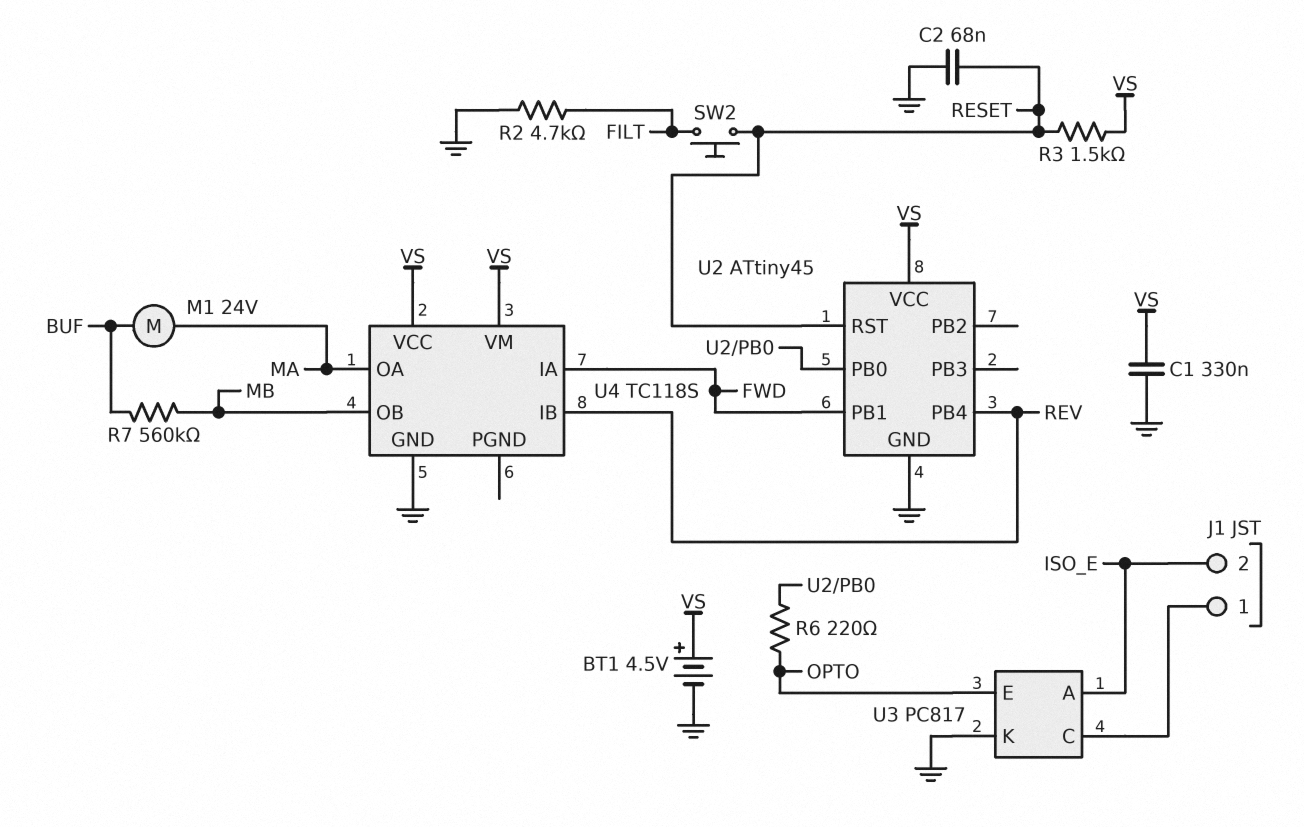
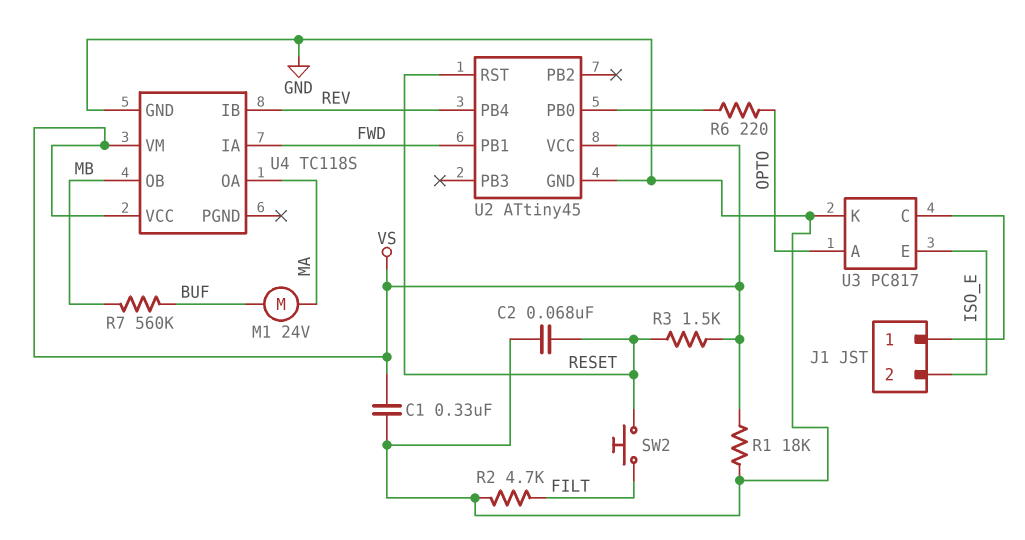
BT1: 4.5V (plus VS, minus GND) -> none
R1: none -> 18k (GND, VS)
U3 pin A: ISO_E -> OPTO
U3 pin E: OPTO -> ISO_E

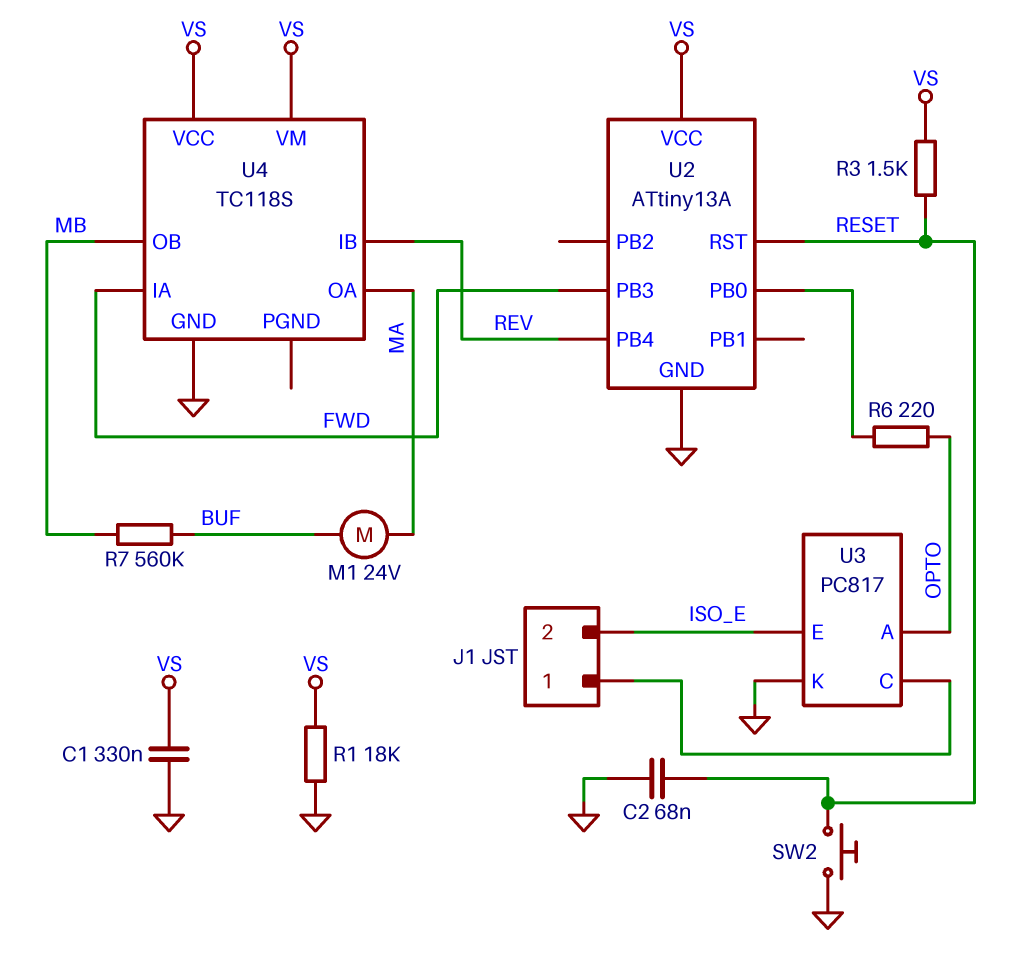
R2: 4.7k (FILT, GND) -> none
SW2: button (FILT, RESET) -> button (GND, RESET)
U2: ATtiny45 -> ATtiny13A
U2 pin PB1: FWD -> none
U2 pin PB3: none -> FWD

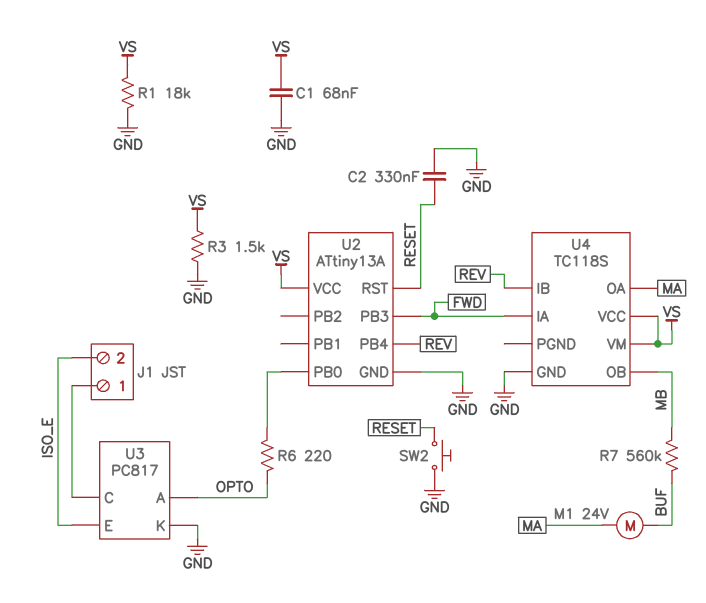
C1: 330nF (GND, VS) -> 68nF (GND, VS)
C2: 68nF (GND, RESET) -> 330nF (GND, RESET)
R3: 1.5k (RESET, VS) -> 1.5k (GND, VS)

